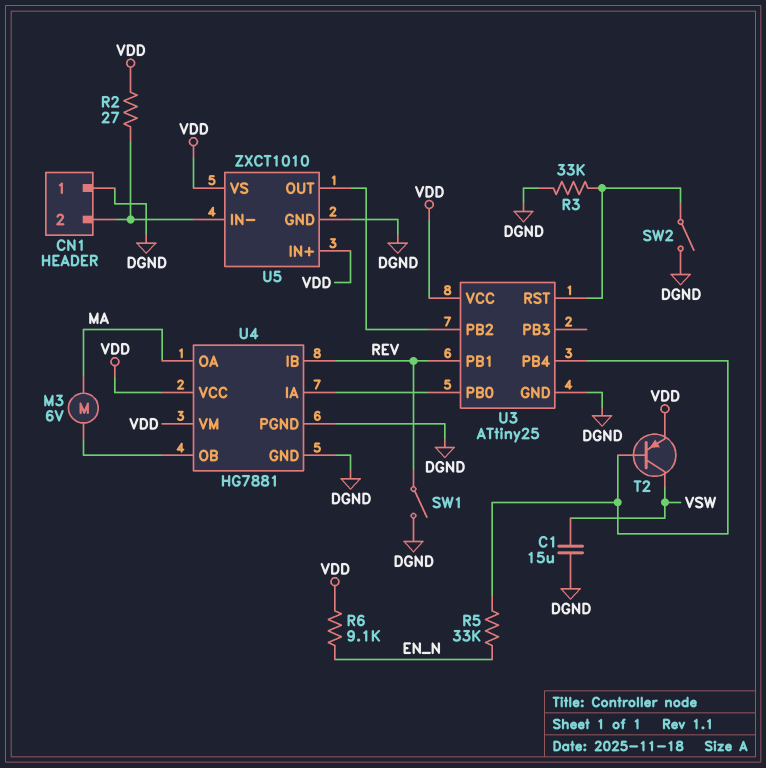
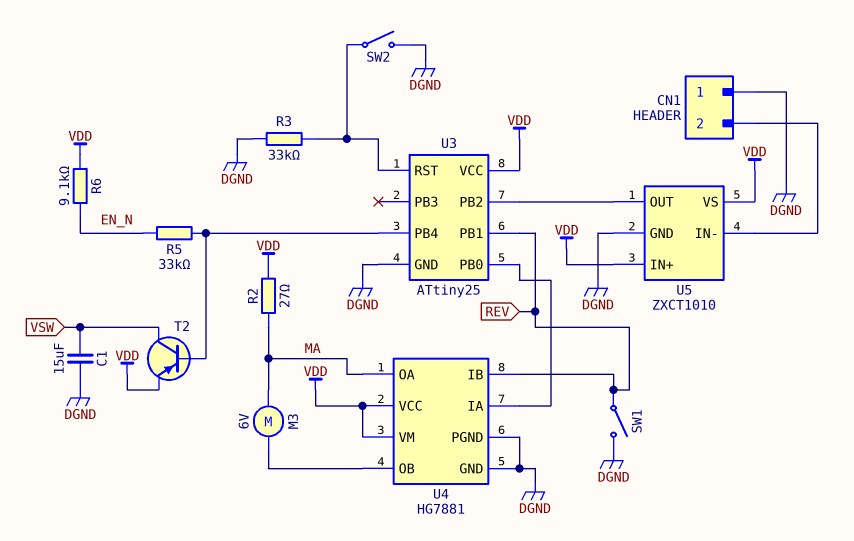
R2: 27 (CN1/2, VDD) -> 27 (MA, VDD)

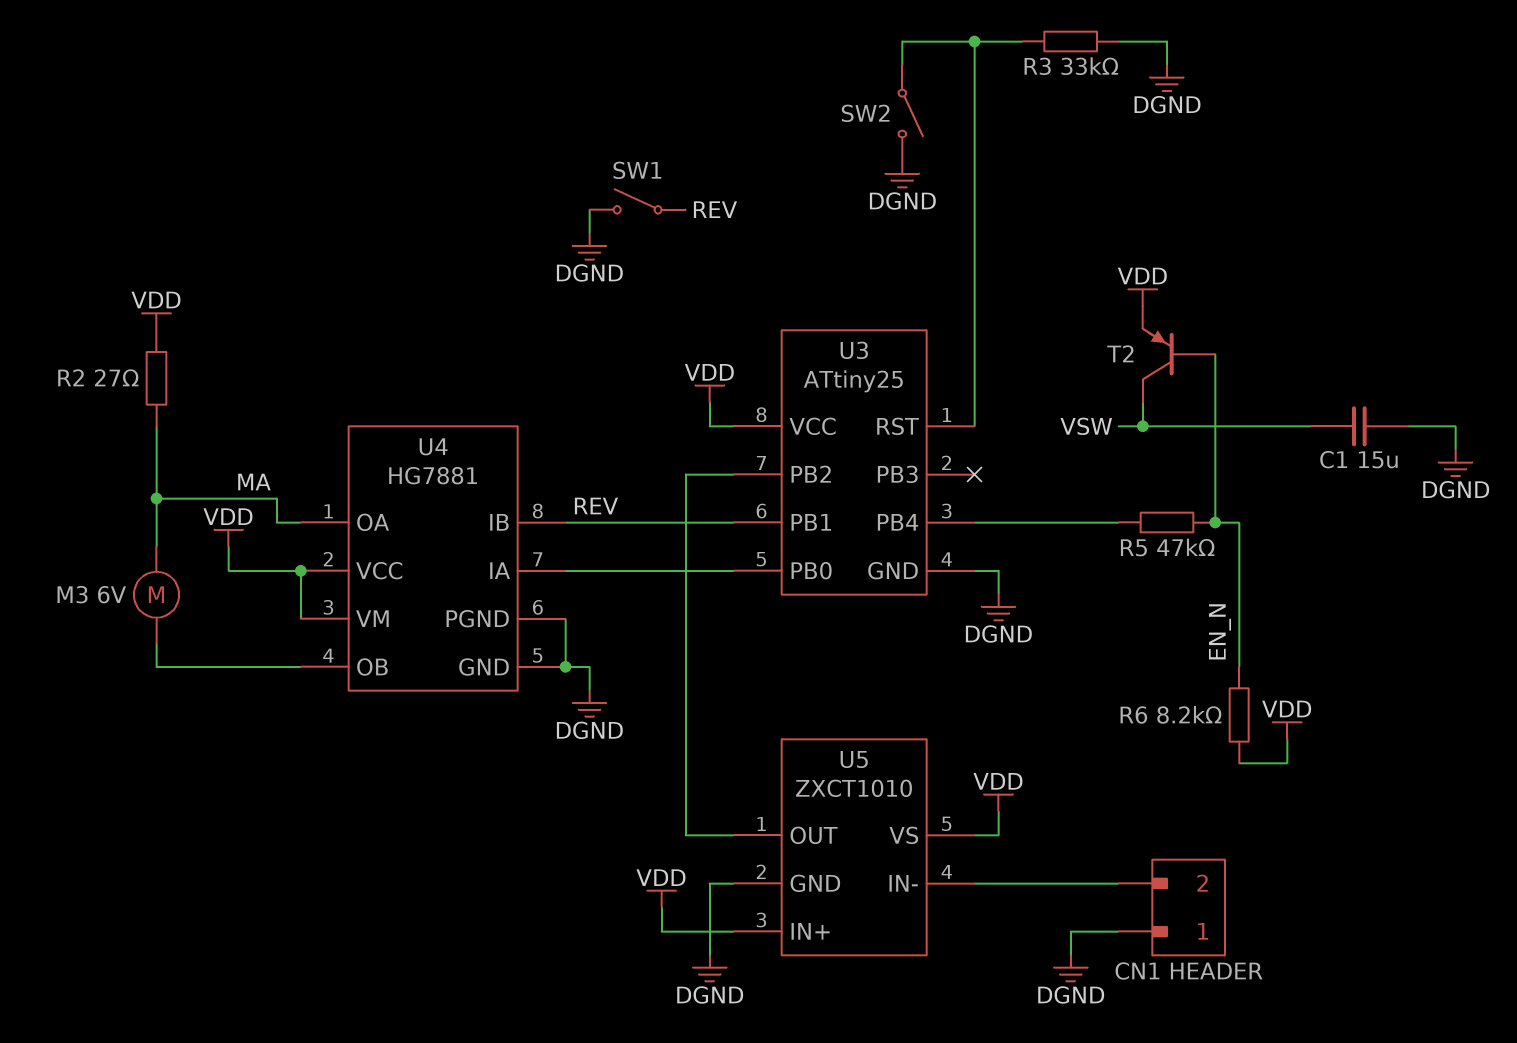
R5: 33k (EN_N, U3/PB4) -> 47k (EN_N, U3/PB4)
R6: 9.1k (EN_N, VDD) -> 8.2k (EN_N, VDD)
T2: PNP (B U3/PB4, C VSW, E VDD) -> PNP (B EN_N, C VSW, E VDD)

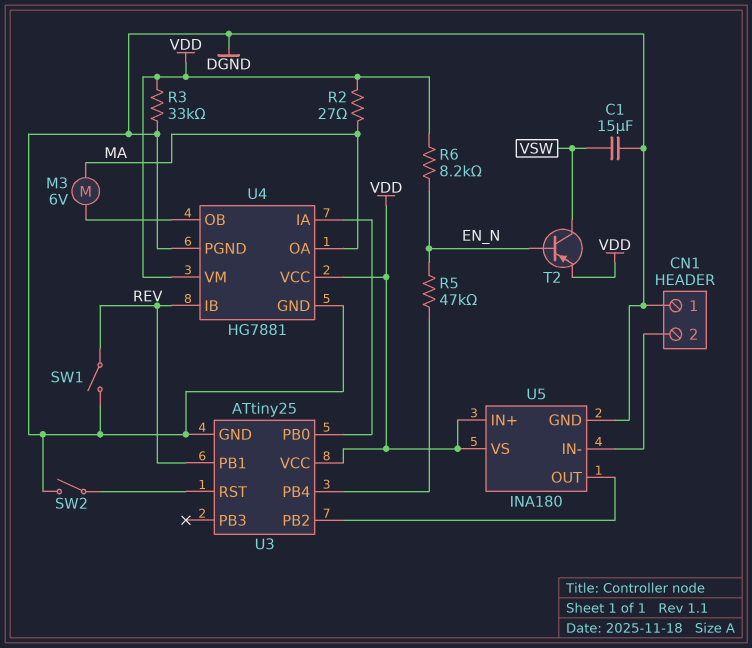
R3: 33k (DGND, U3/RST) -> 33k (DGND, VDD)
U5: ZXCT1010 -> INA180

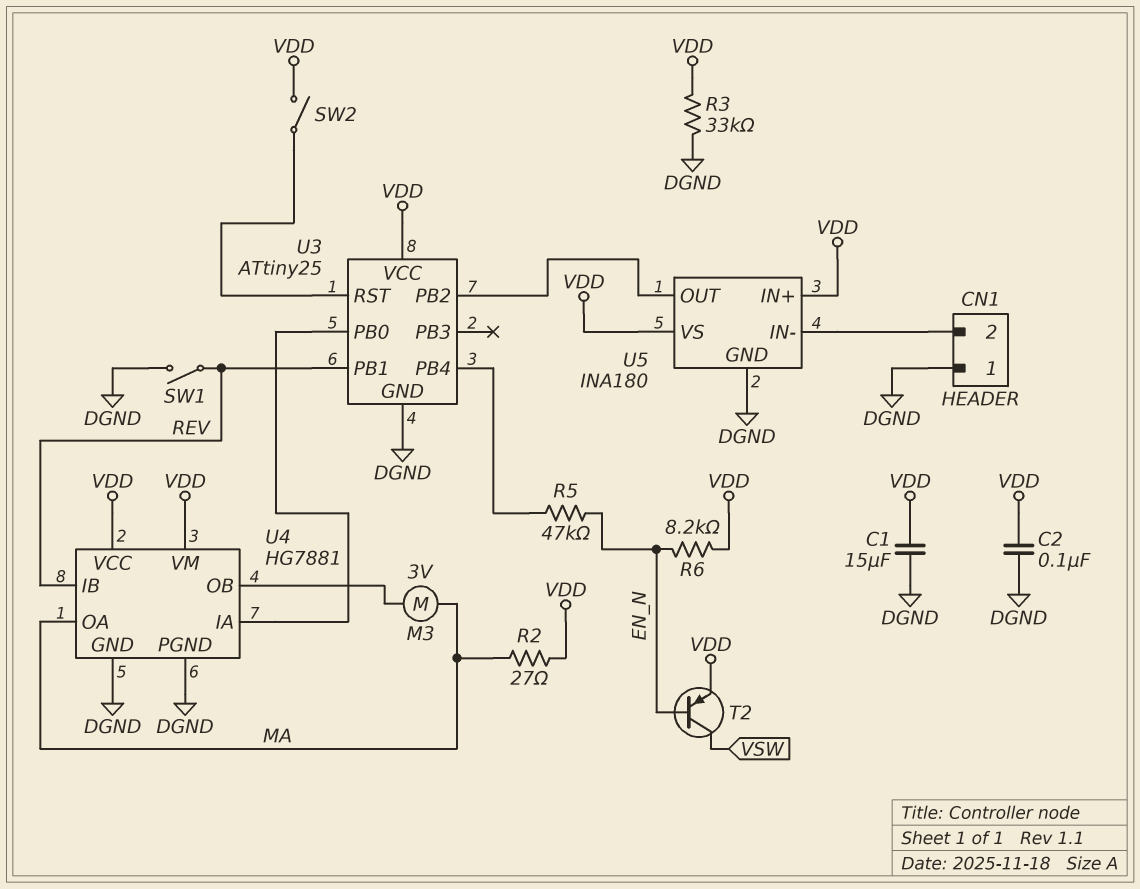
C1: 15uF (DGND, VSW) -> 15uF (DGND, VDD)
C2: none -> 100nF (DGND, VDD)
M3: motor 6V (MA, U4/OB) -> motor 3V (MA, U4/OB)
SW2: switch (DGND, U3/RST) -> switch (U3/RST, VDD)

